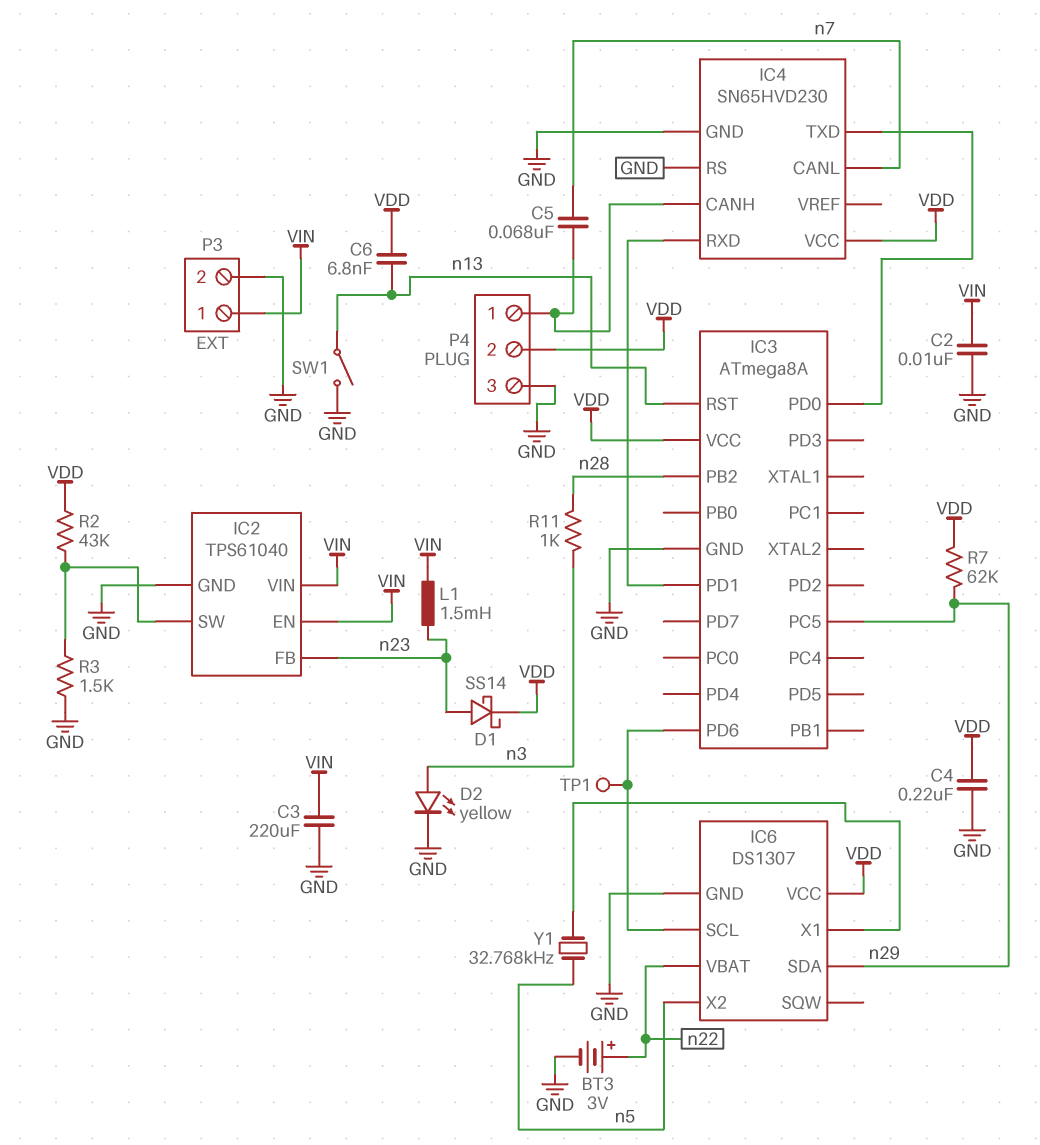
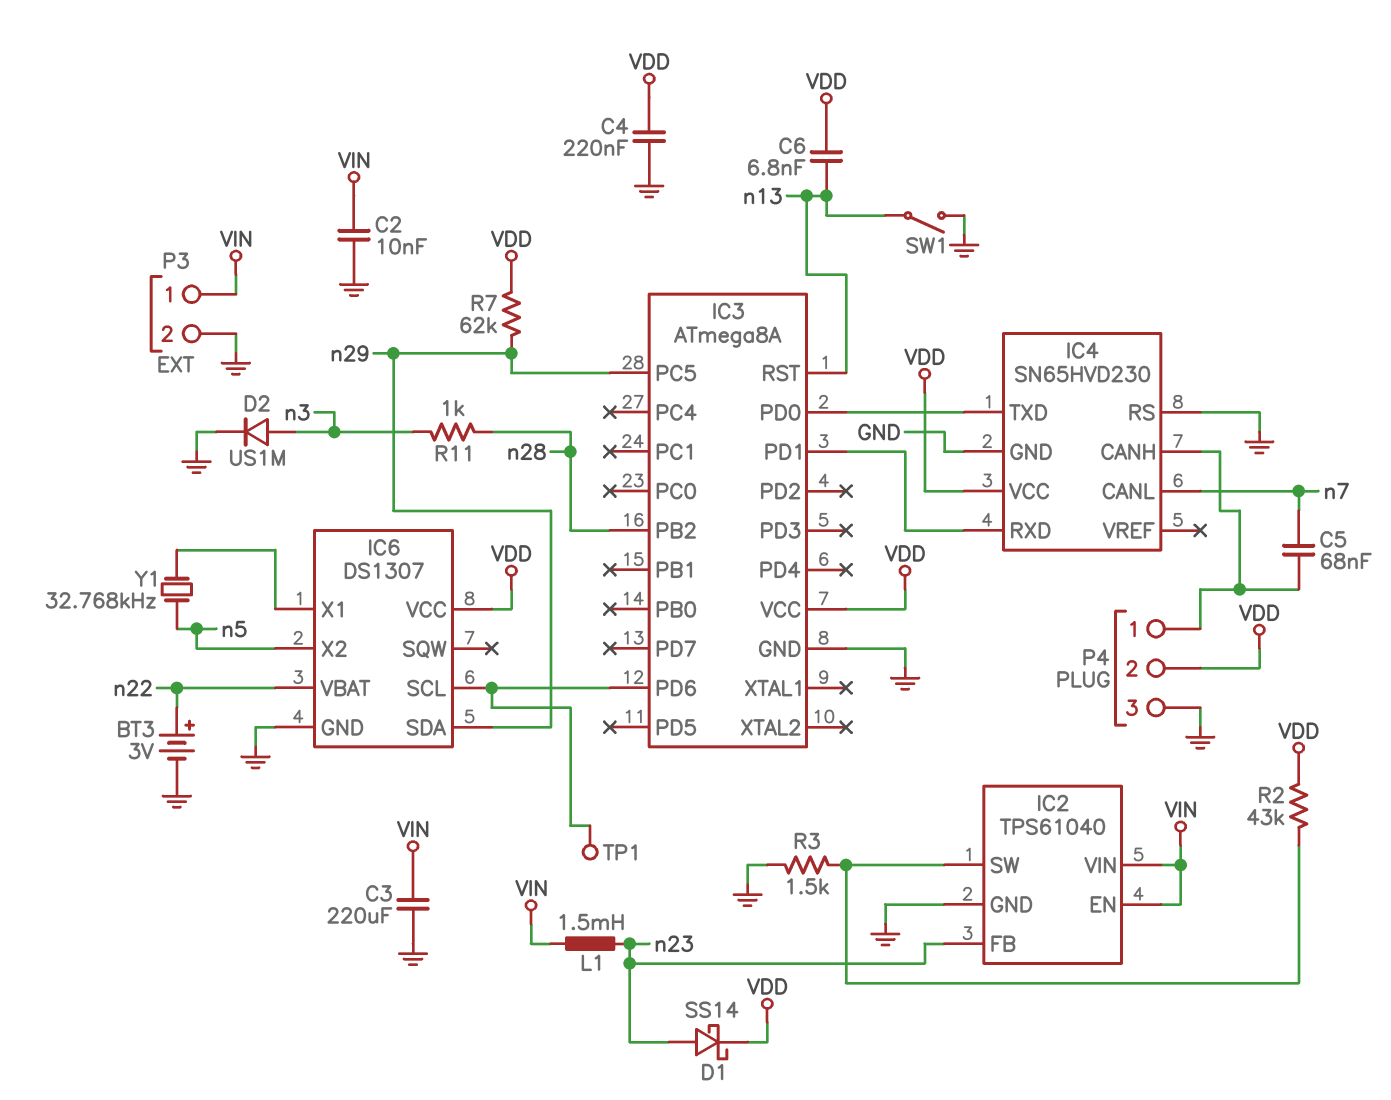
D2: LED yellow (A n3, K GND) -> diode US1M (A n3, K GND)

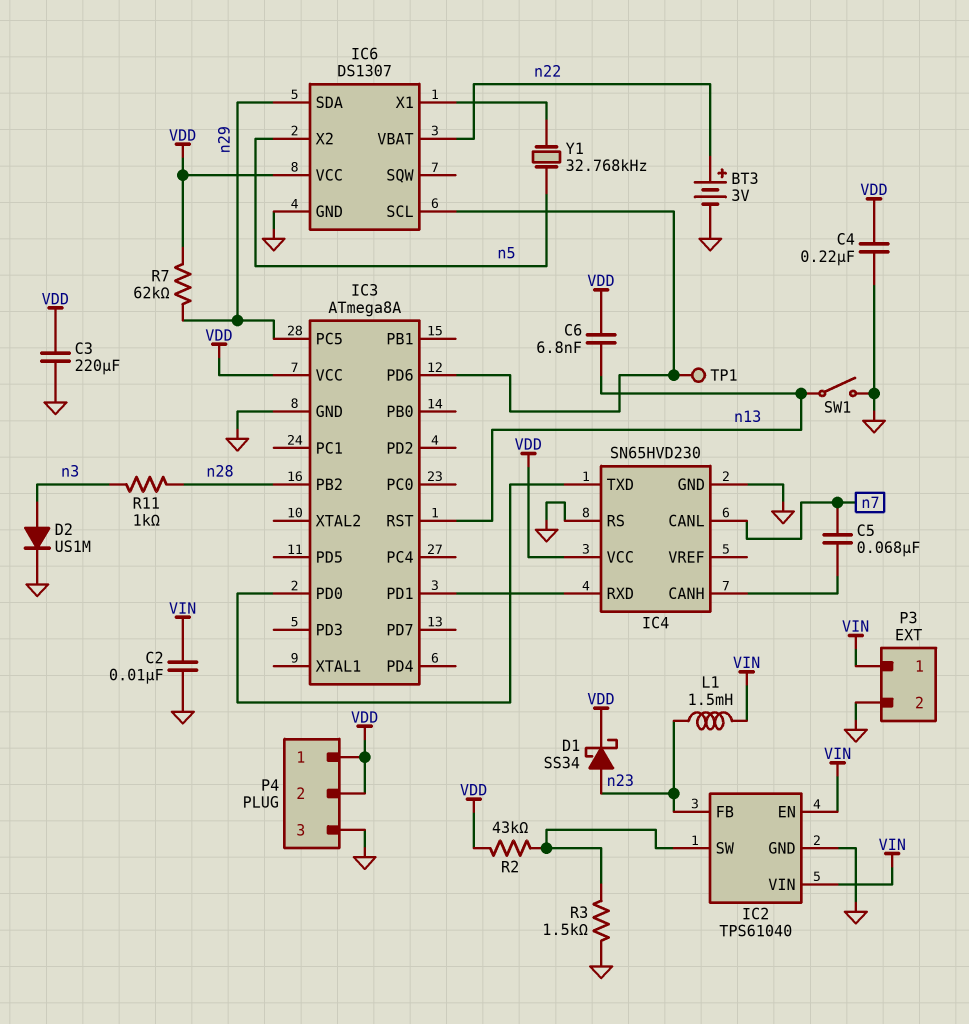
C3: 220uF (GND, VIN) -> 220uF (GND, VDD)
D1: schottky SS14 (A n23, K VDD) -> schottky SS34 (A n23, K VDD)
P4 pin 1: IC4/CANH -> VDD

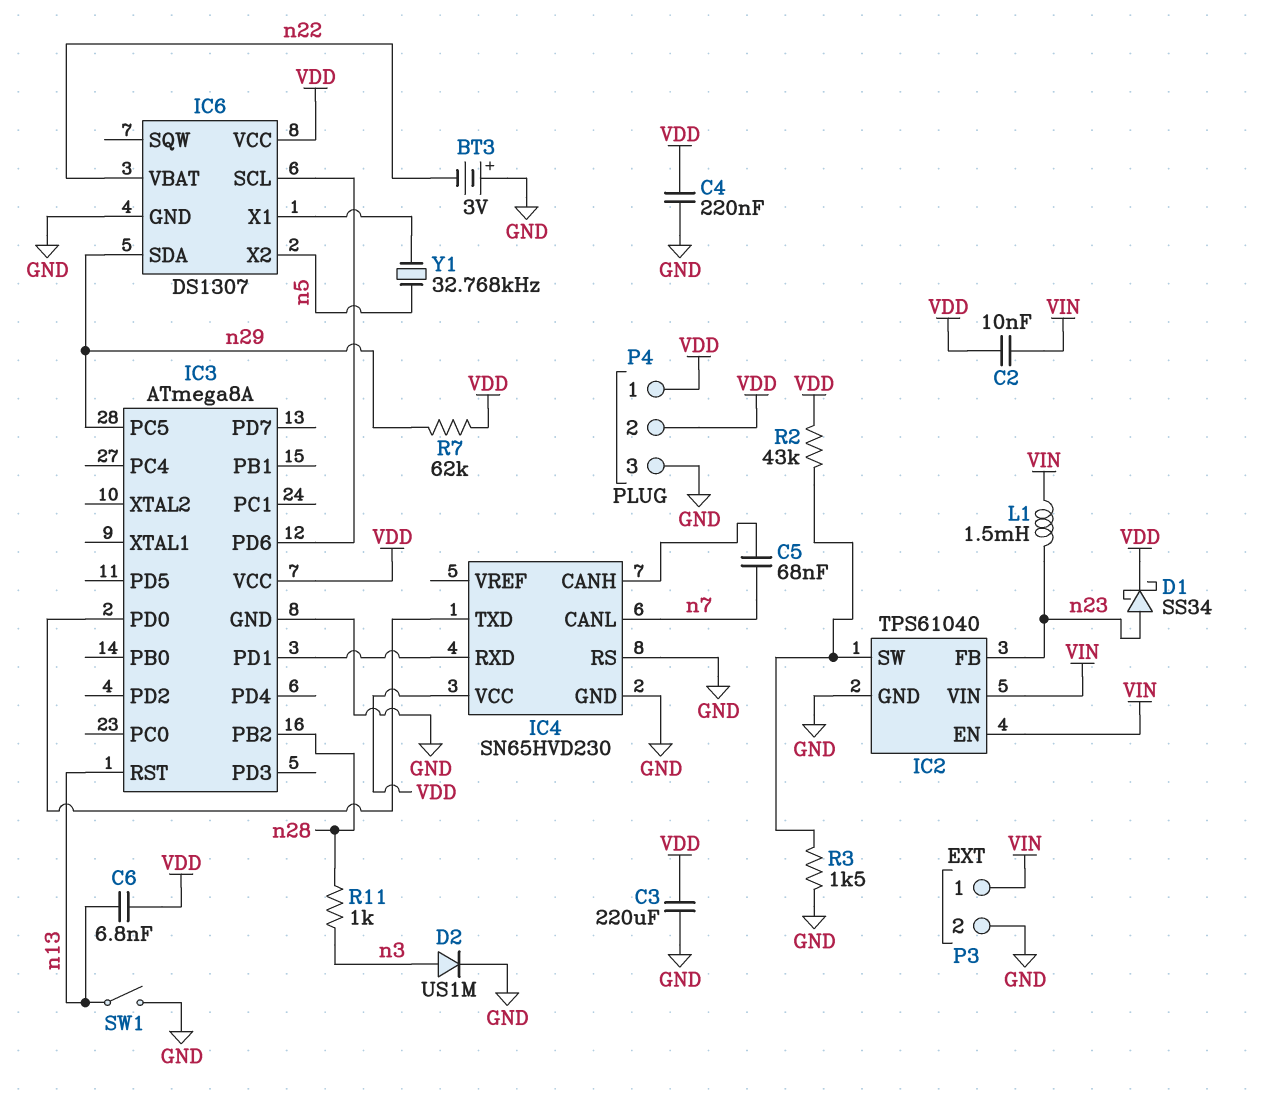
BT3: 3V (plus n22, minus GND) -> 3V (plus GND, minus n22)
C2: 10nF (GND, VIN) -> 10nF (VDD, VIN)
TP1: test point (IC3/PD6) -> none

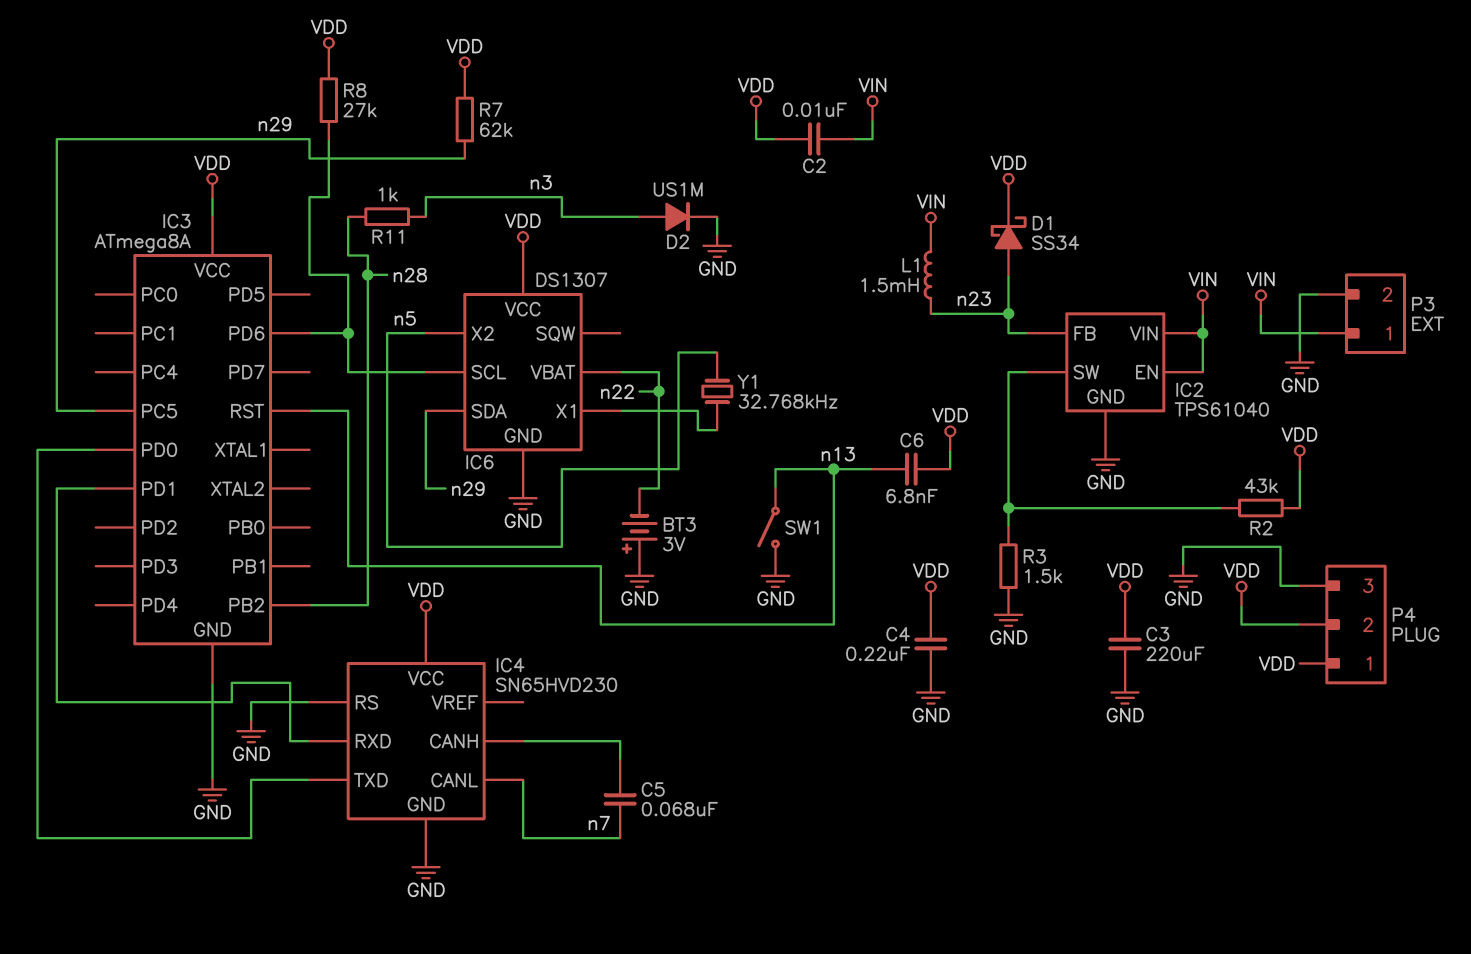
R8: none -> 27k (IC3/PD6, VDD)

